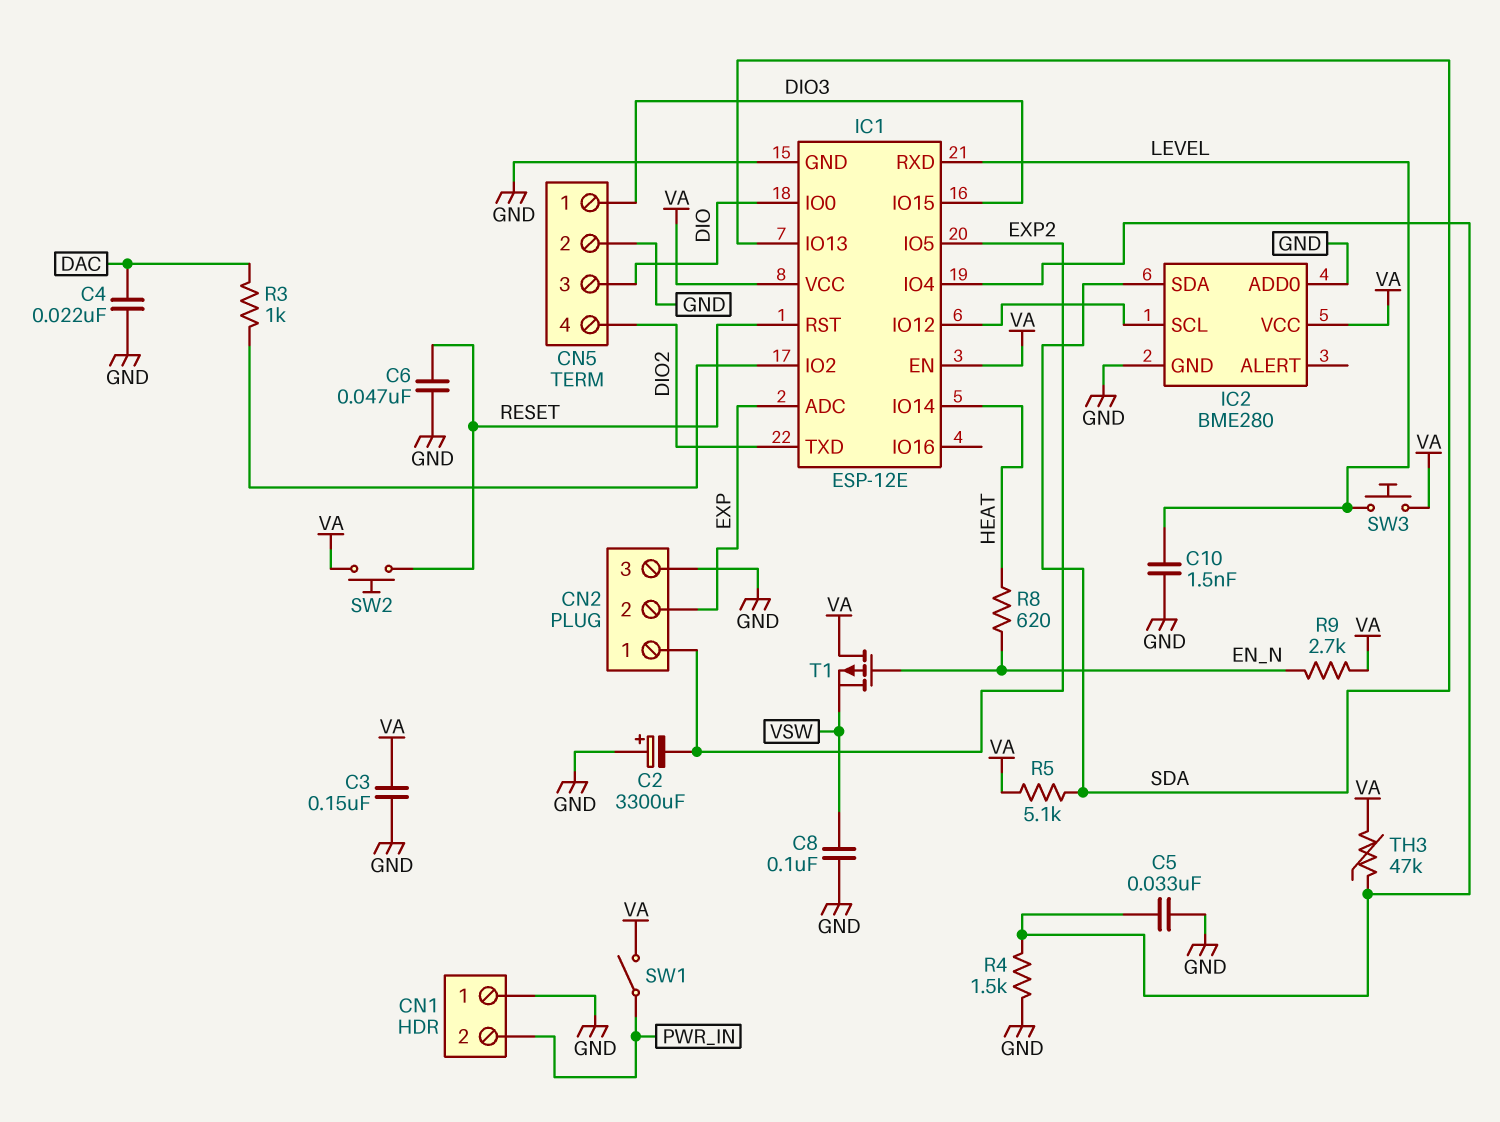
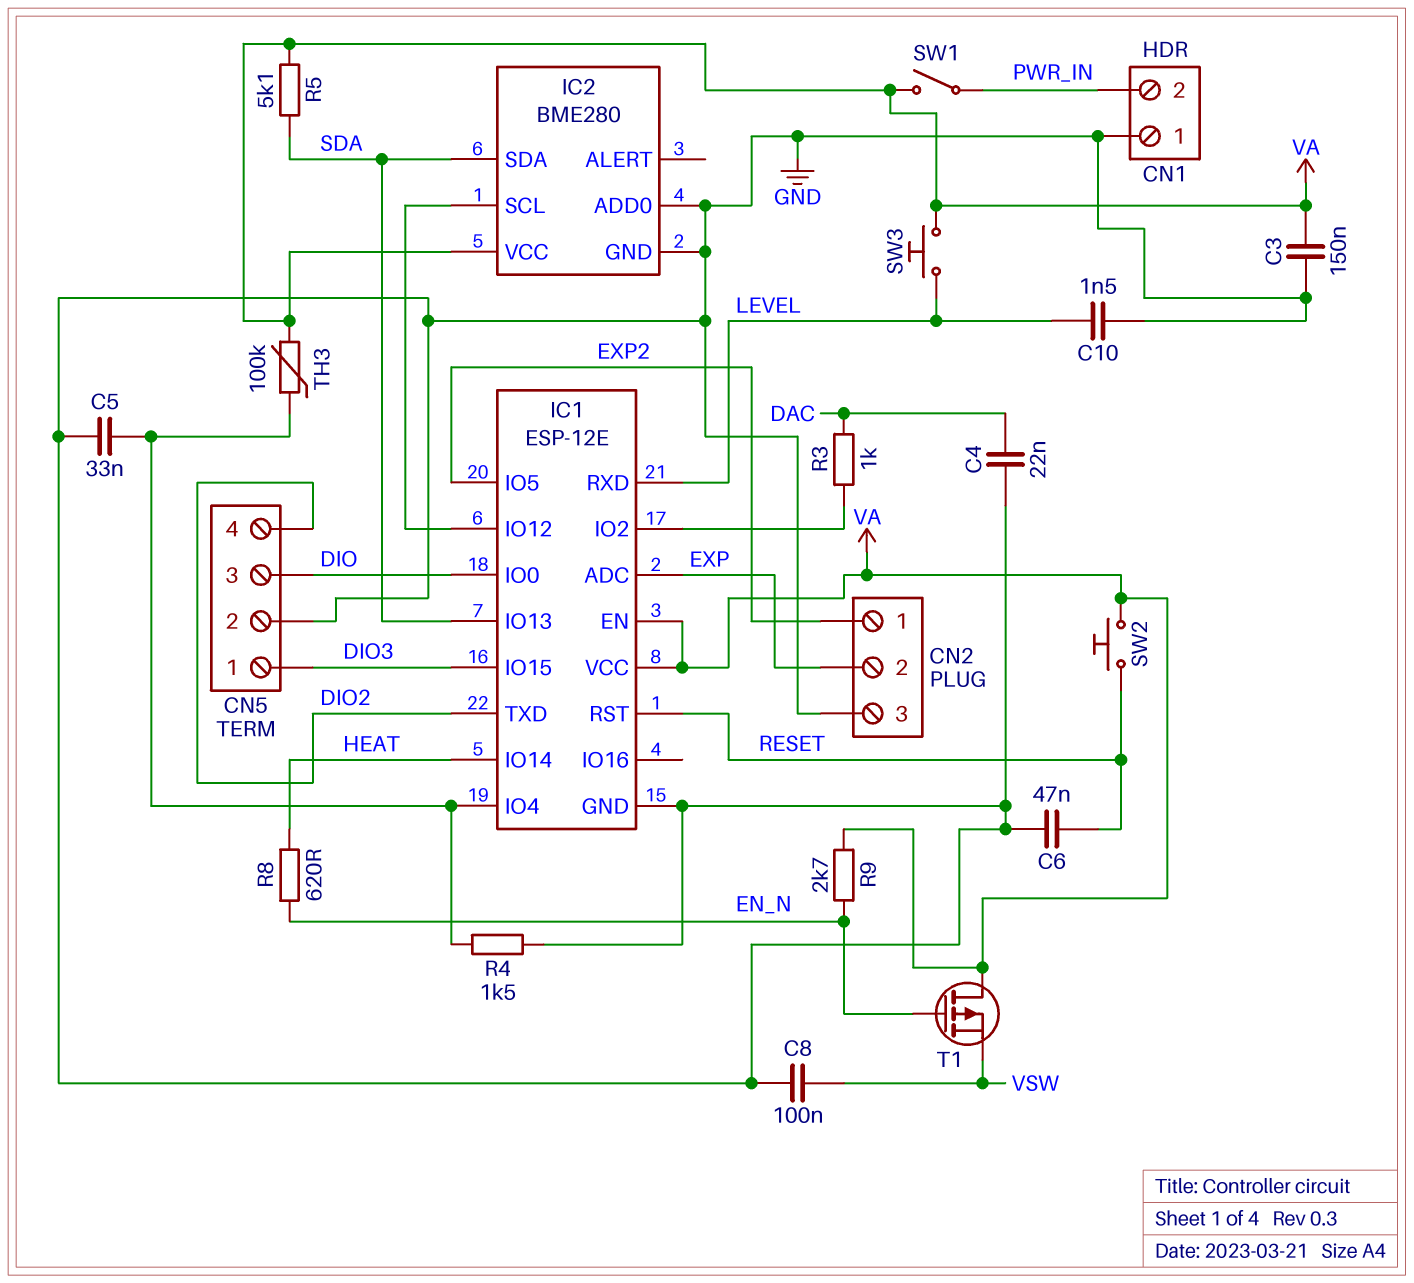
C2: 3300uF (plus GND, minus EXP2) -> none
TH3: 47k (IC1/IO4, VA) -> 100k (IC1/IO4, VA)

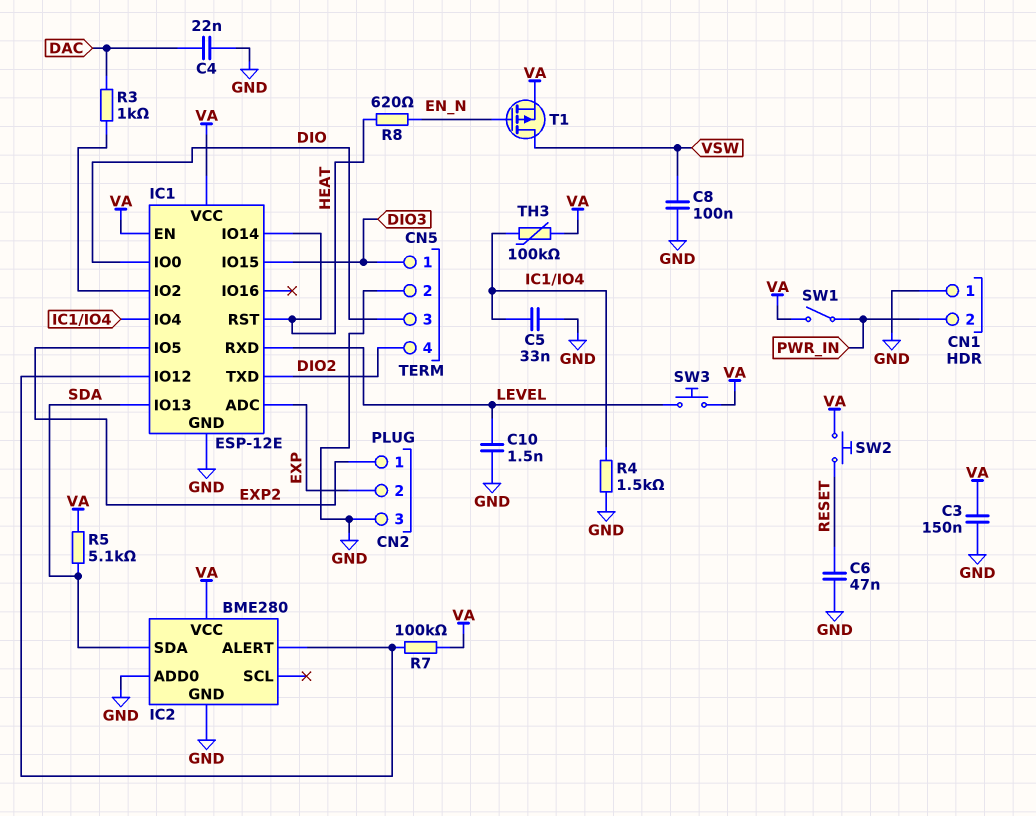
IC1 pin RST: RESET -> HEAT
IC2 pin ALERT: none -> IC1/IO12
IC2 pin SCL: IC1/IO12 -> none
R7: none -> 100k (IC1/IO12, VA)
R9: 2.7k (EN_N, VA) -> none
T1: PMOS (G EN_N, D VA, S VSW) -> PMOS (G EN_N, D VSW, S VA)

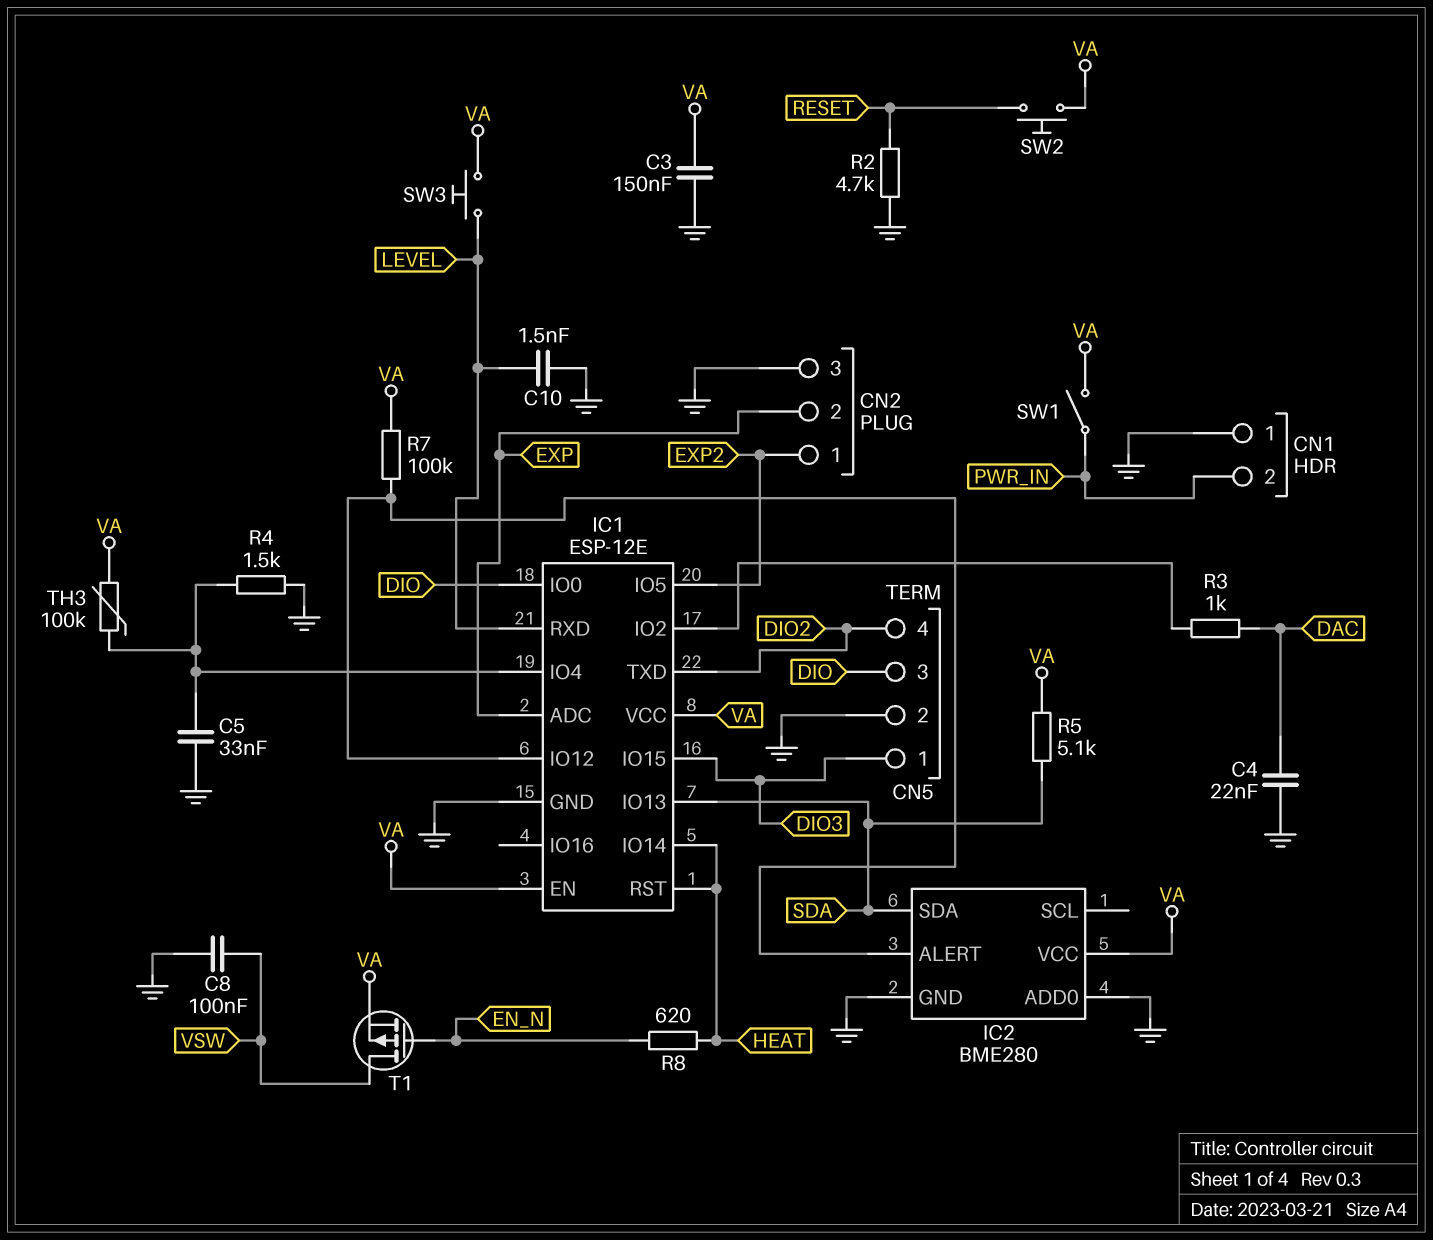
C6: 47nF (GND, RESET) -> none
R2: none -> 4.7k (GND, RESET)

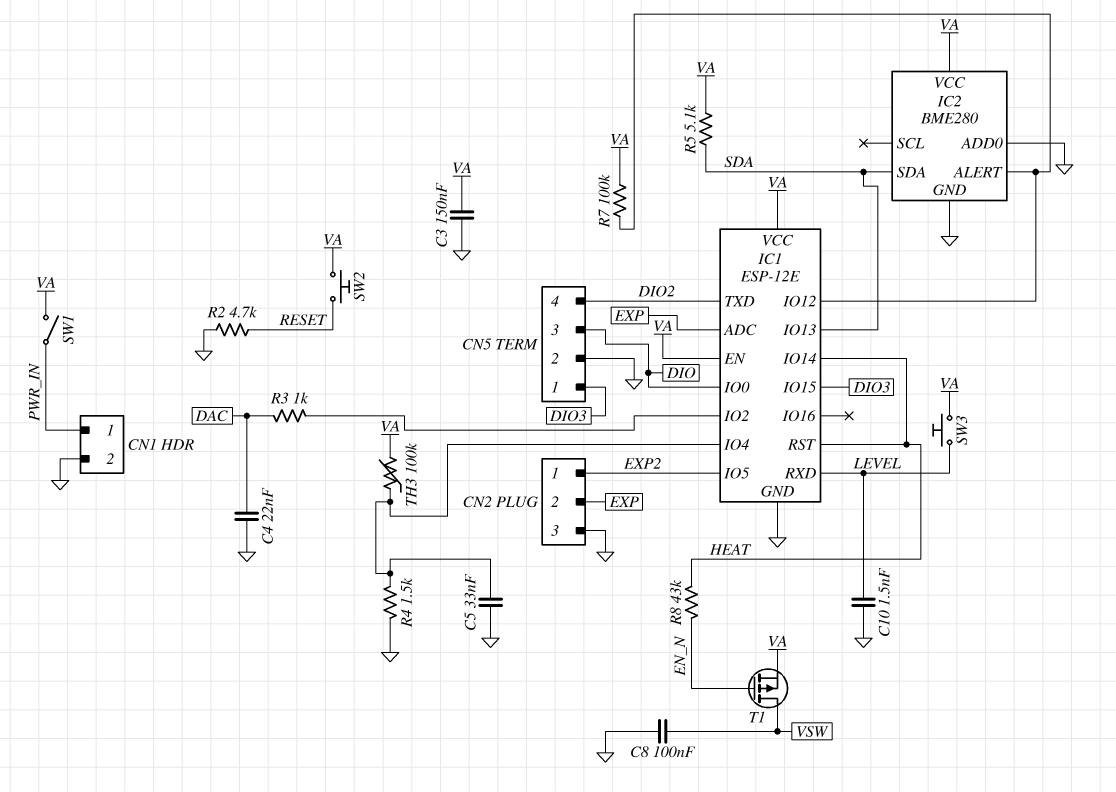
CN1 pin 1: GND -> PWR_IN
CN1 pin 2: PWR_IN -> GND
R8: 620 (EN_N, HEAT) -> 43k (EN_N, HEAT)

